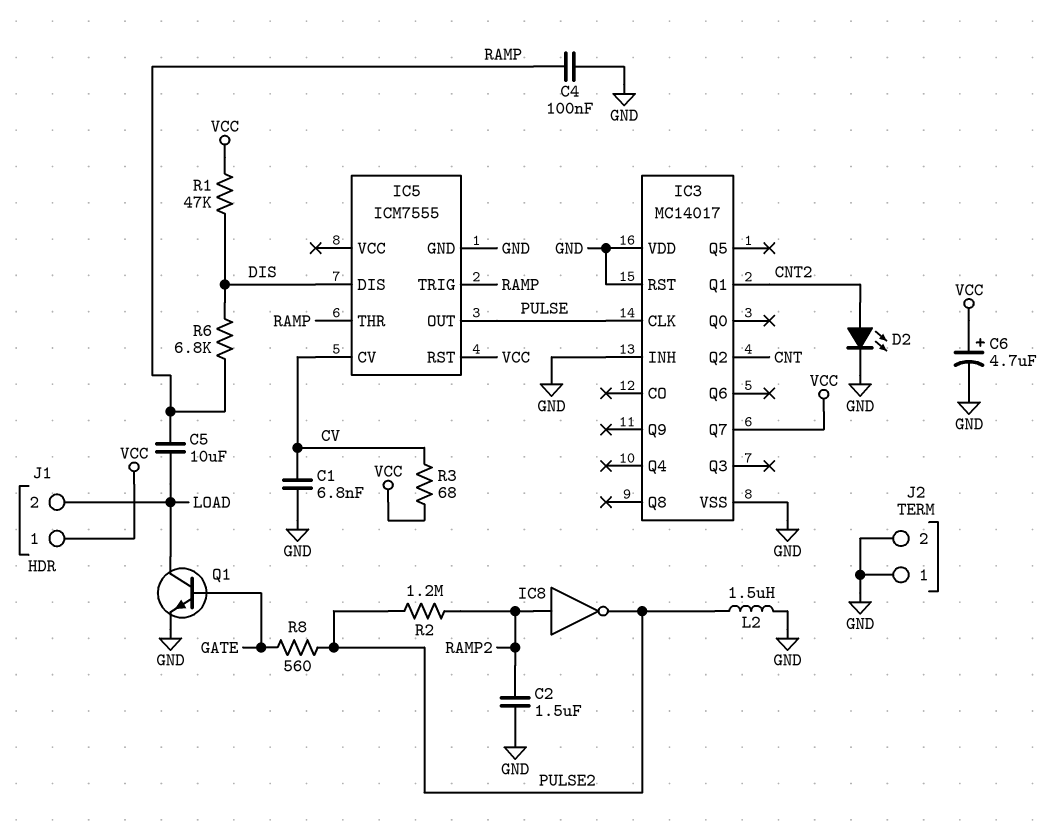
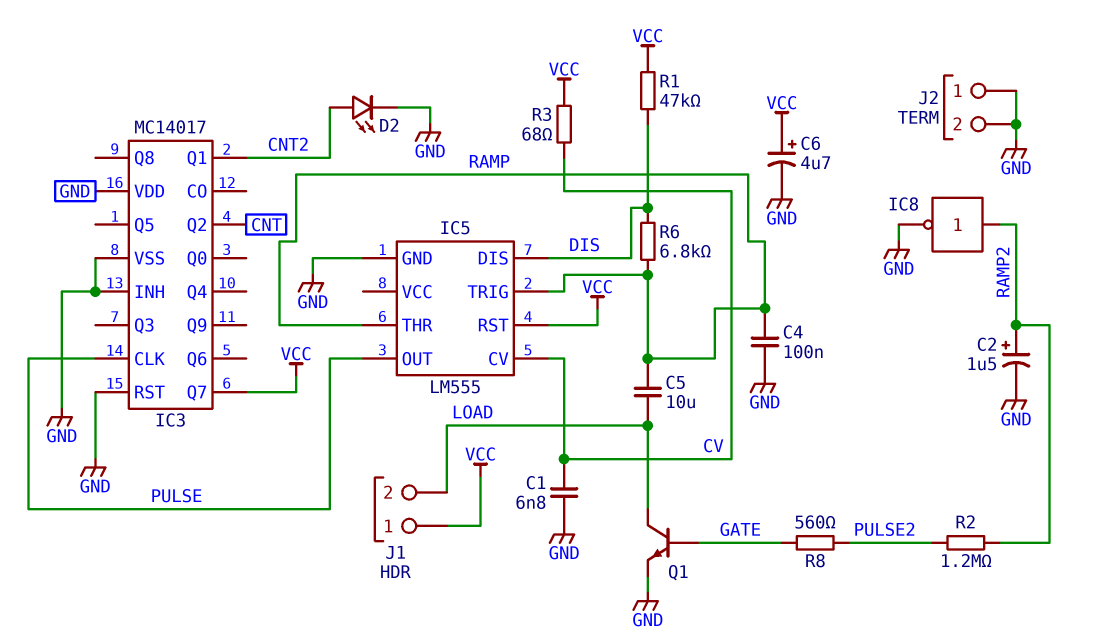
C2: 1.5uF (GND, RAMP2) -> 1.5uF (plus RAMP2, minus GND)
IC5: ICM7555 -> LM555
IC8: NOT (in RAMP2, out PULSE2) -> NOT (in RAMP2, out GND)
L2: 1.5uH (GND, PULSE2) -> none

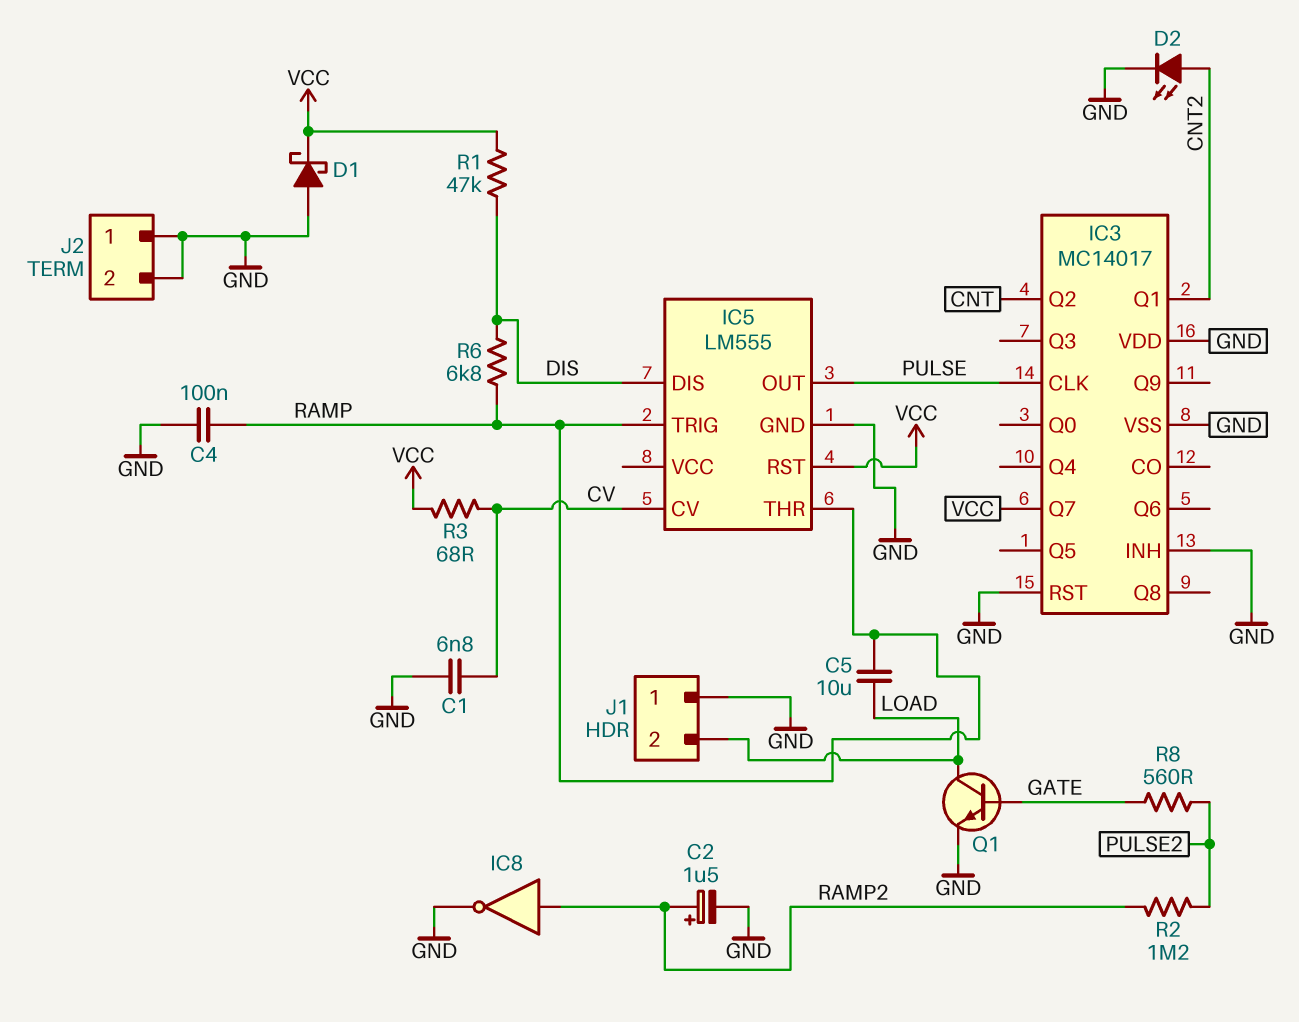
C6: 4.7uF (plus VCC, minus GND) -> none
D1: none -> schottky (A GND, K VCC)
J1 pin 1: VCC -> GND

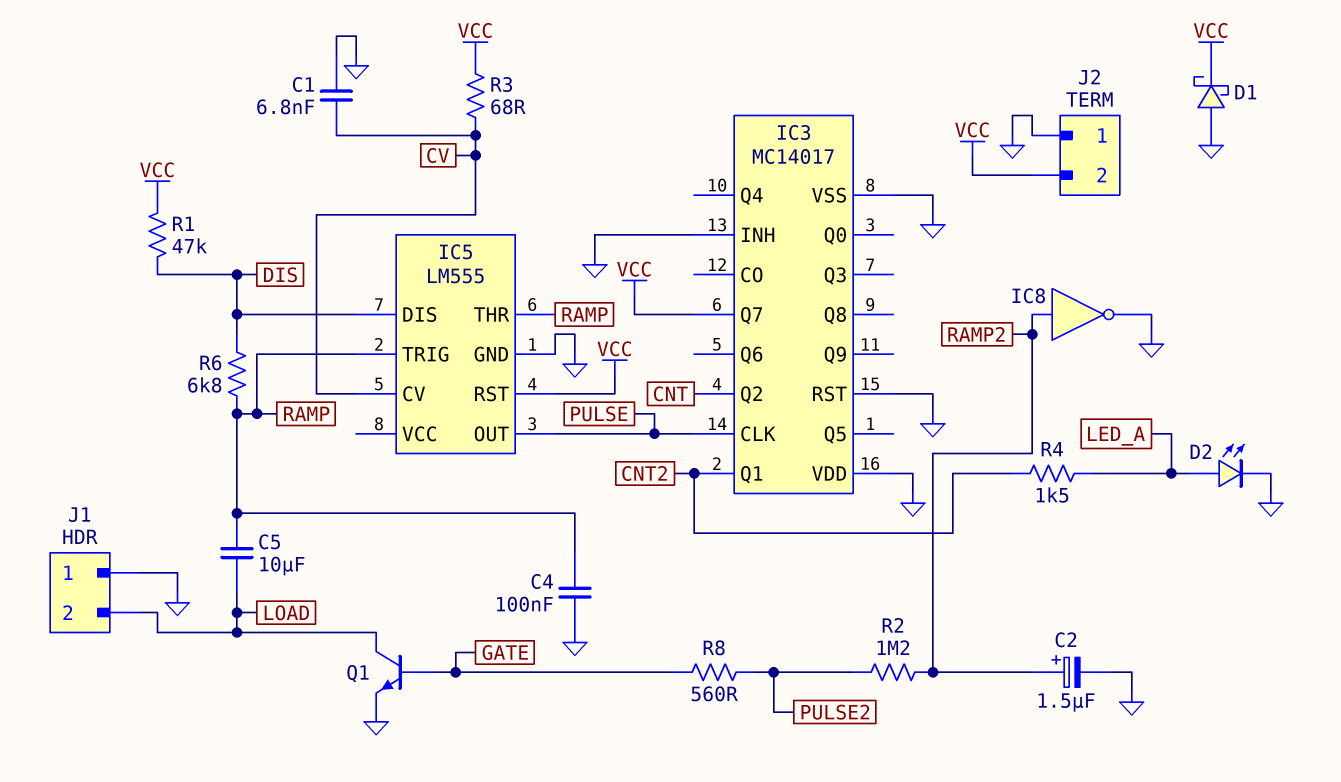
D2: LED (A CNT2, K GND) -> LED (A LED_A, K GND)
J2 pin 2: GND -> VCC
R4: none -> 1.5k (CNT2, LED_A)

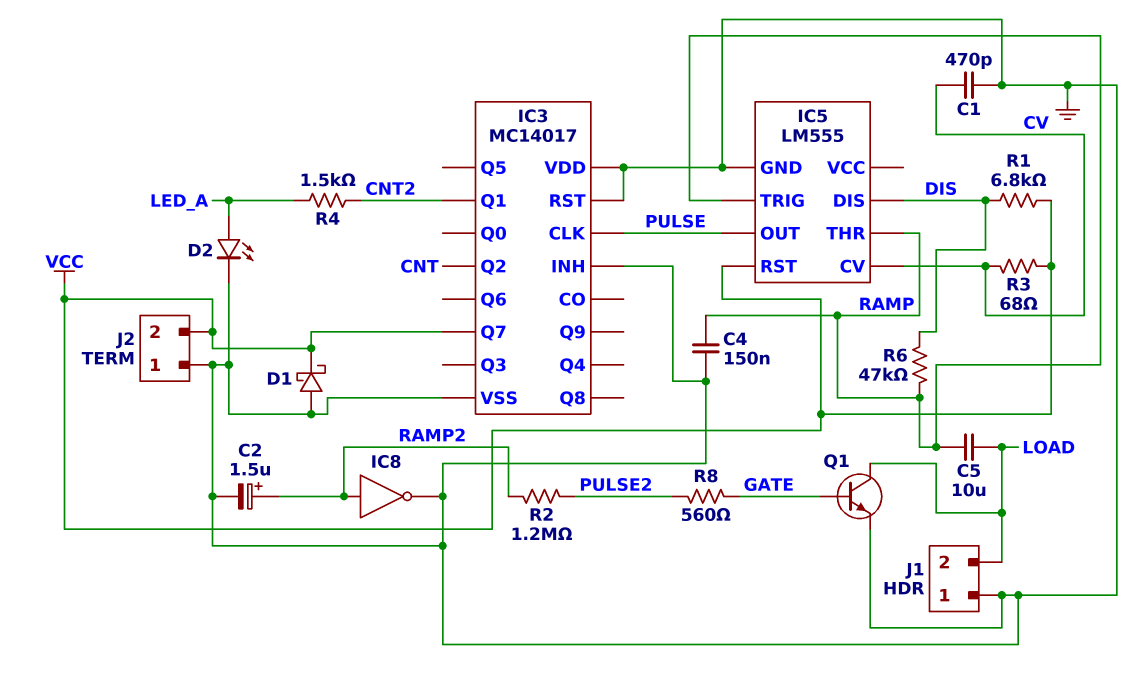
C1: 6.8nF (CV, GND) -> 470pF (CV, GND)
C4: 100nF (GND, RAMP) -> 150nF (GND, RAMP)
R1: 47k (DIS, VCC) -> 6.8k (DIS, VCC)
R6: 6.8k (DIS, RAMP) -> 47k (DIS, RAMP)

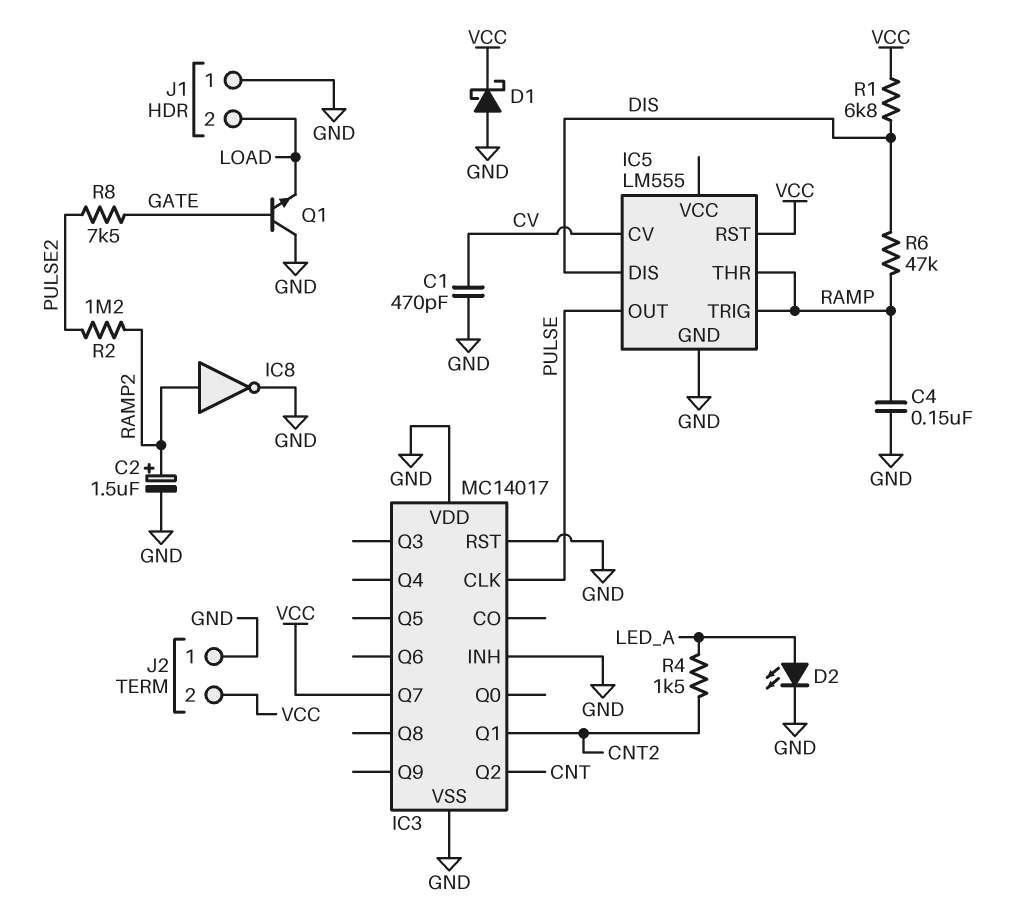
C5: 10uF (LOAD, RAMP) -> none
Q1: NPN (B GATE, C LOAD, E GND) -> NPN (B GATE, C GND, E LOAD)
R3: 68 (CV, VCC) -> none
R8: 560 (GATE, PULSE2) -> 7.5k (GATE, PULSE2)

